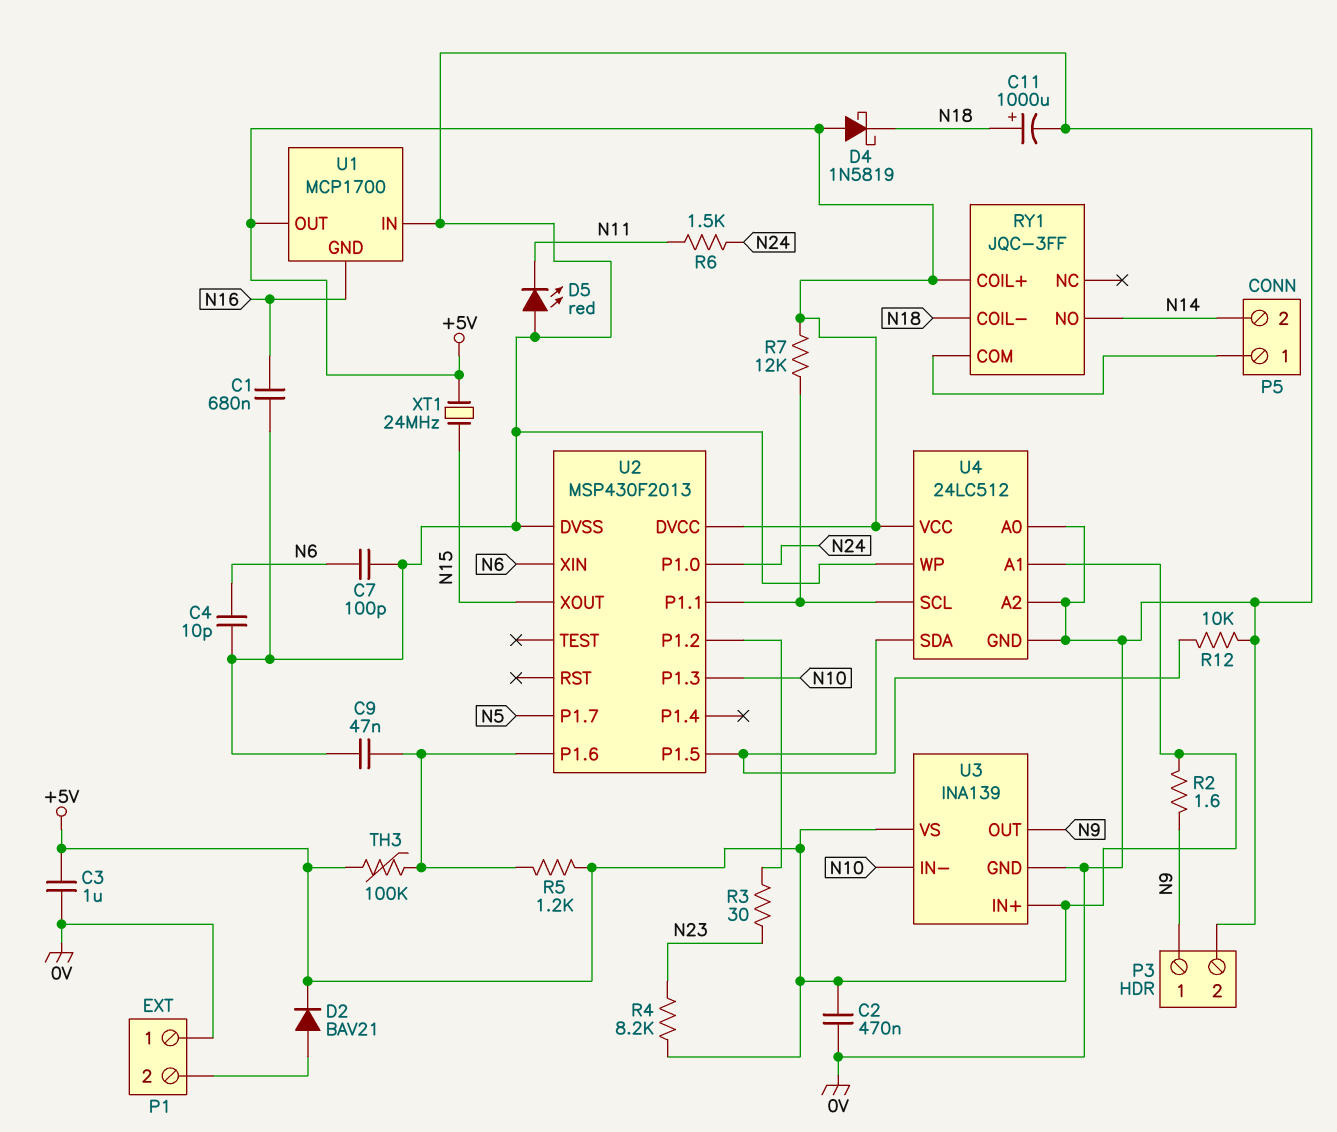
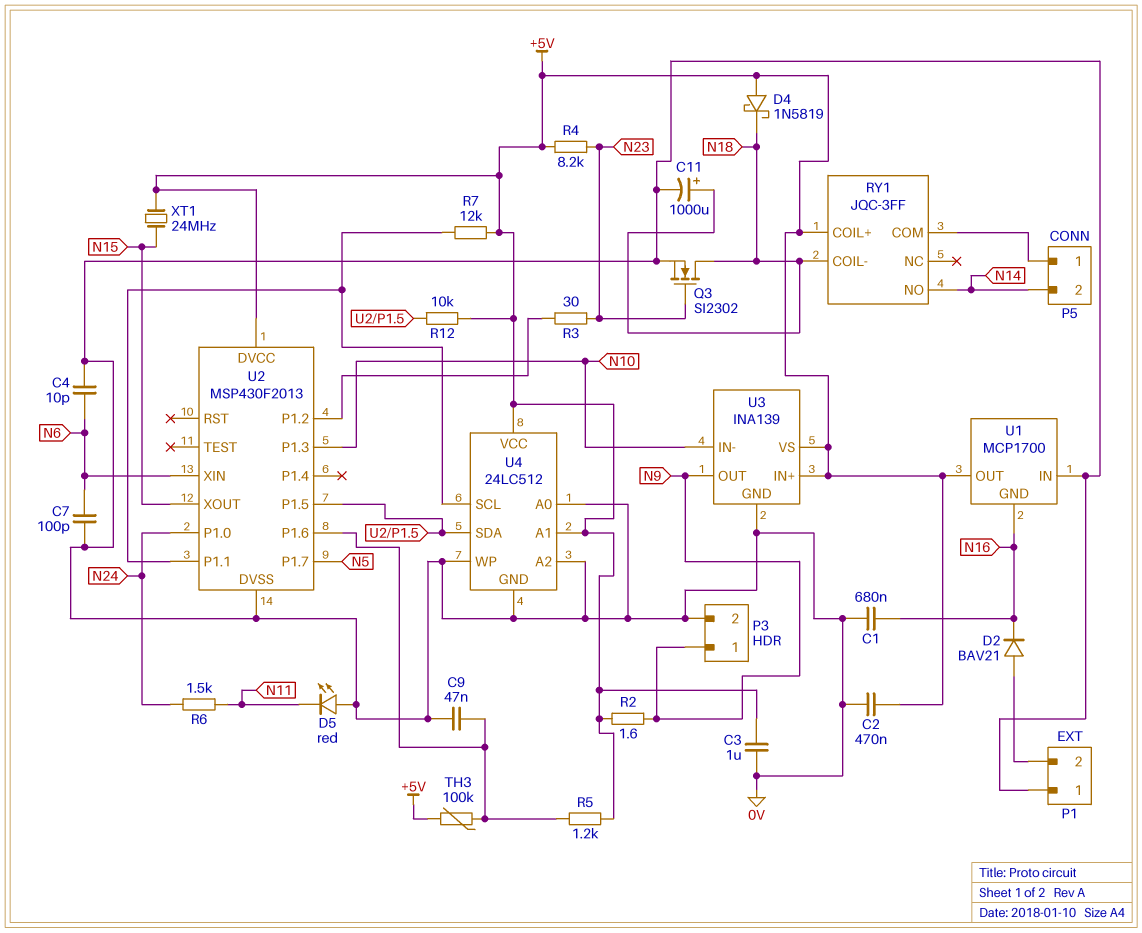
D2: diode BAV21 (A P1/2, K +5V) -> diode BAV21 (A P1/2, K N16)
Q3: none -> NMOS SI2302 (G N23, D N18, S 0V)
R12: 10k (0V, U2/P1.5) -> 10k (+5V, U2/P1.5)

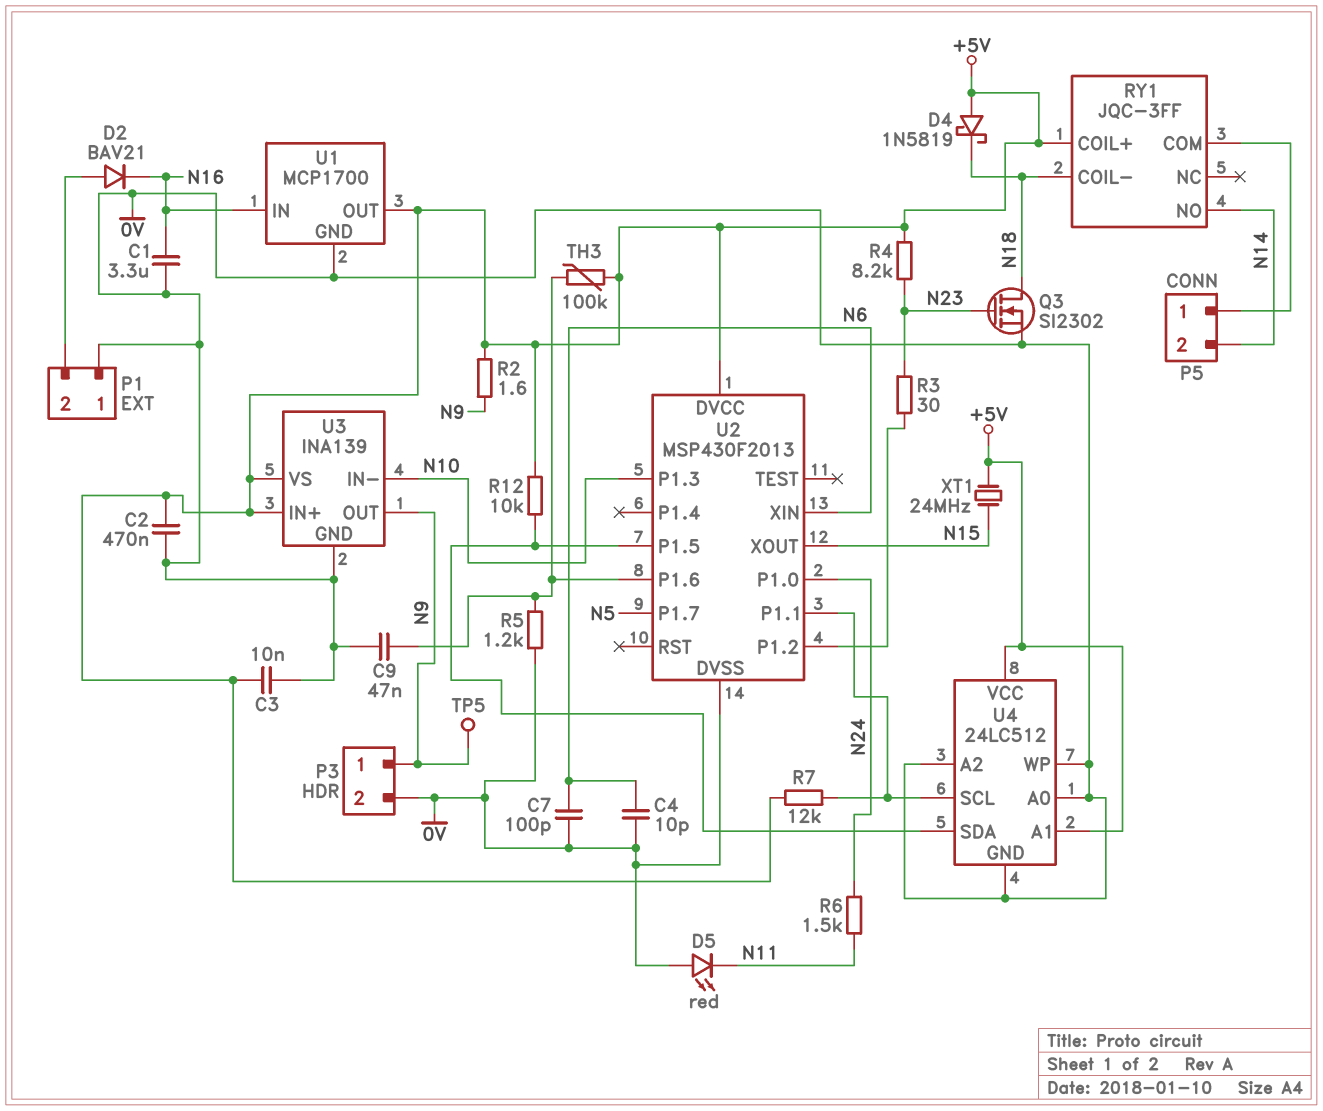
C1: 680nF (0V, N16) -> 3.3uF (0V, N16)
C3: 1uF (+5V, 0V) -> 10nF (+5V, 0V)
C11: 1000uF (plus N18, minus 0V) -> none
R5: 1.2k (+5V, U2/P1.6) -> 1.2k (0V, U2/P1.6)
TP5: none -> test point (N9)
U1 pin GND: N16 -> 0V
U1 pin IN: 0V -> N16

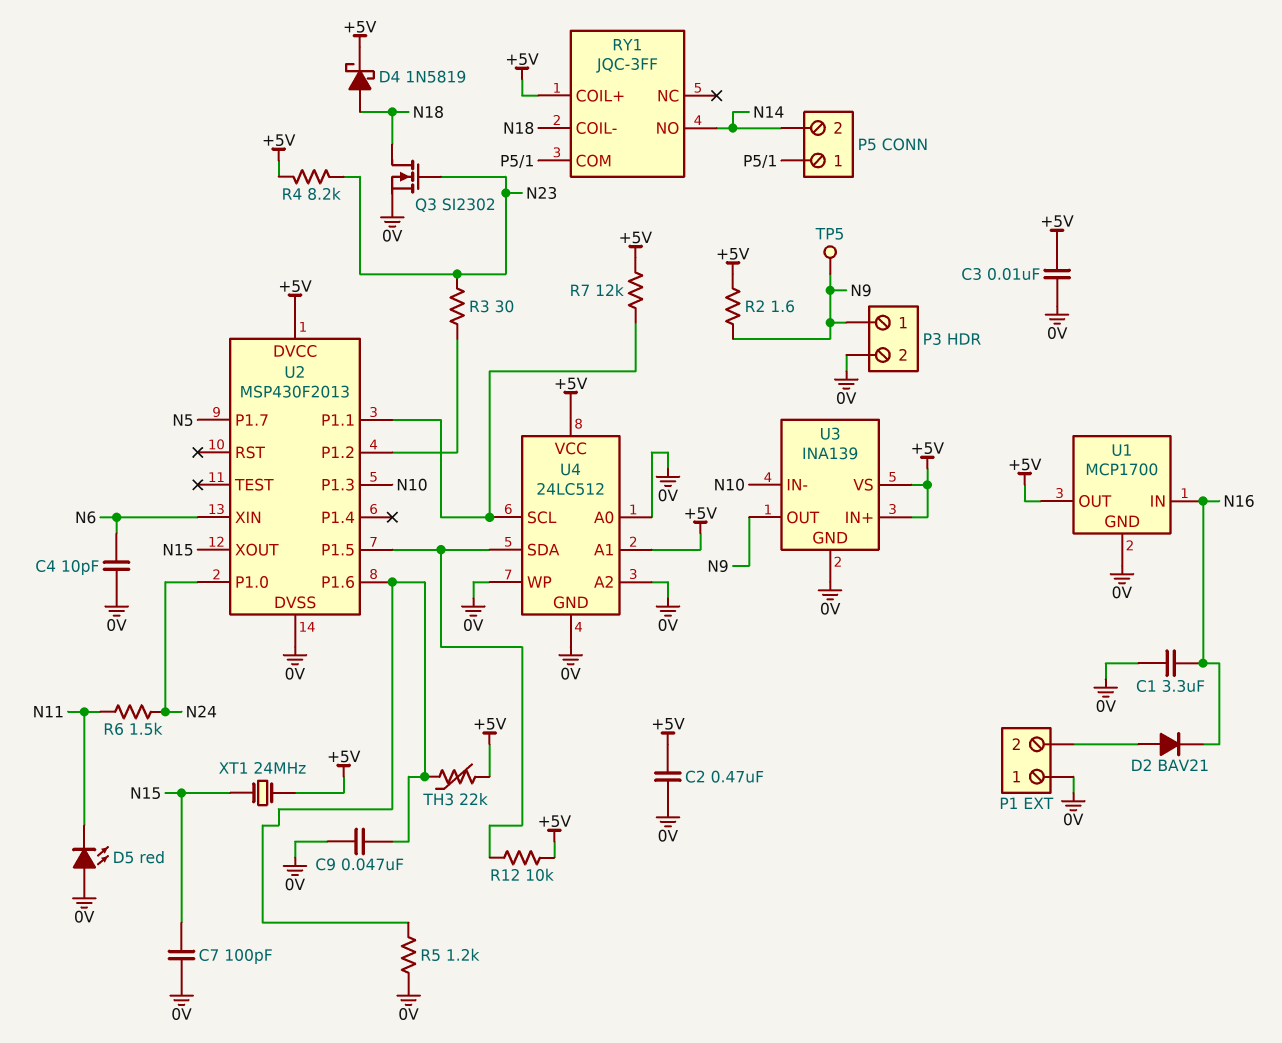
C7: 100pF (0V, N6) -> 100pF (0V, N15)
D4: schottky 1N5819 (A +5V, K N18) -> schottky 1N5819 (A N18, K +5V)
TH3: 100k (+5V, U2/P1.6) -> 22k (+5V, U2/P1.6)

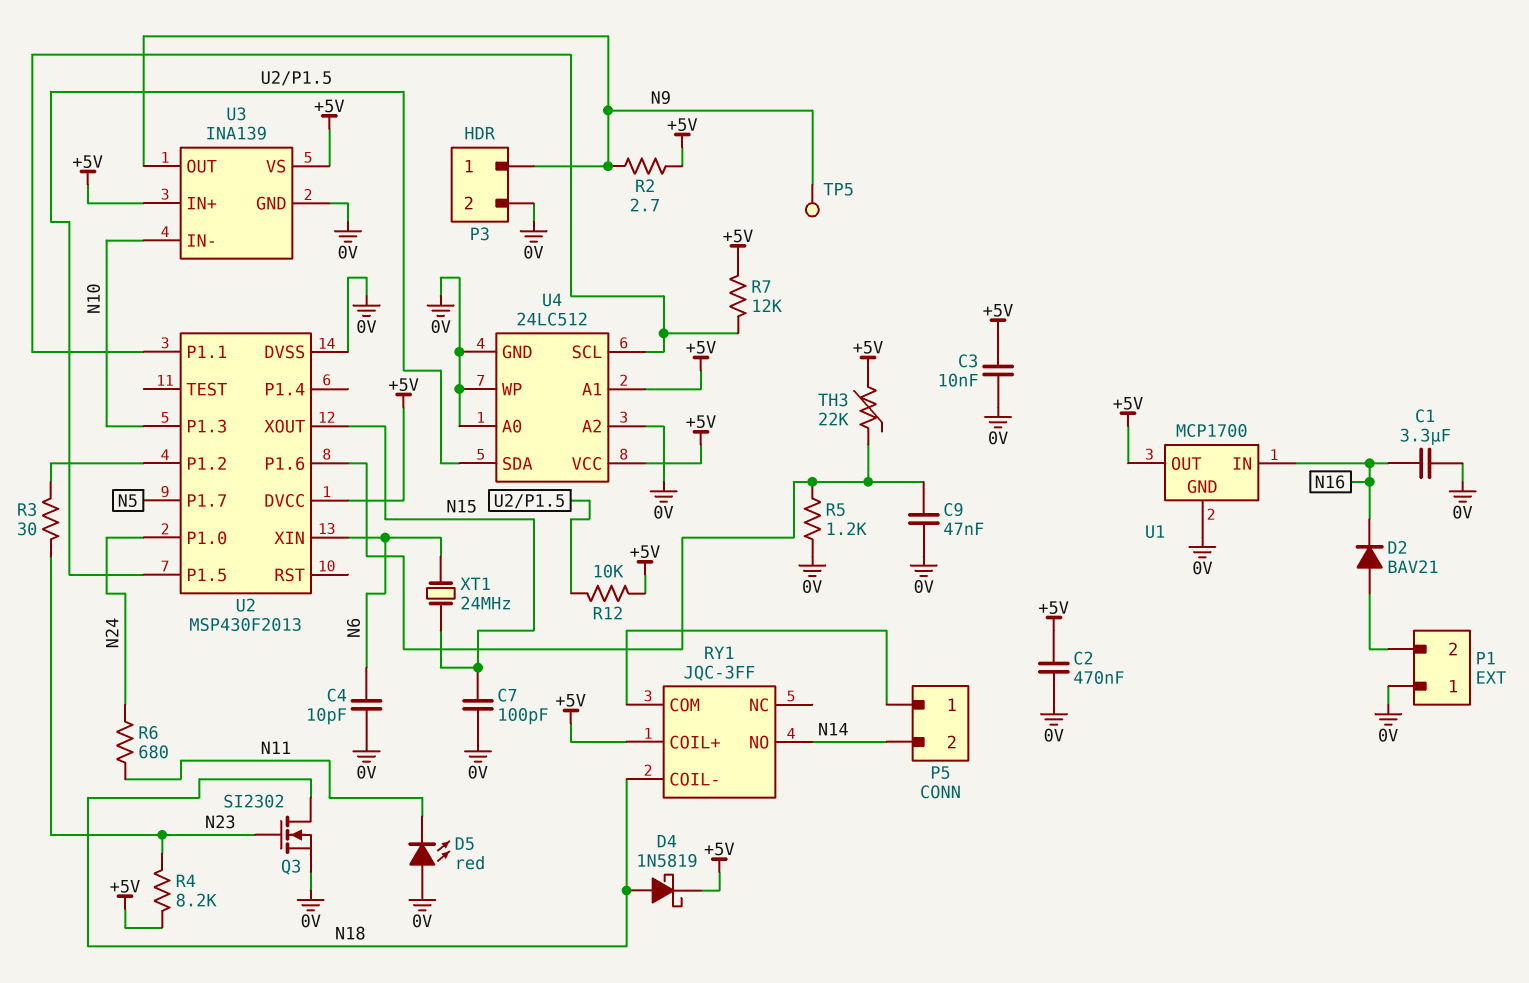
R2: 1.6 (+5V, N9) -> 2.7 (+5V, N9)
R6: 1.5k (N11, N24) -> 680 (N11, N24)
XT1: 24MHz (+5V, N15) -> 24MHz (N6, N15)

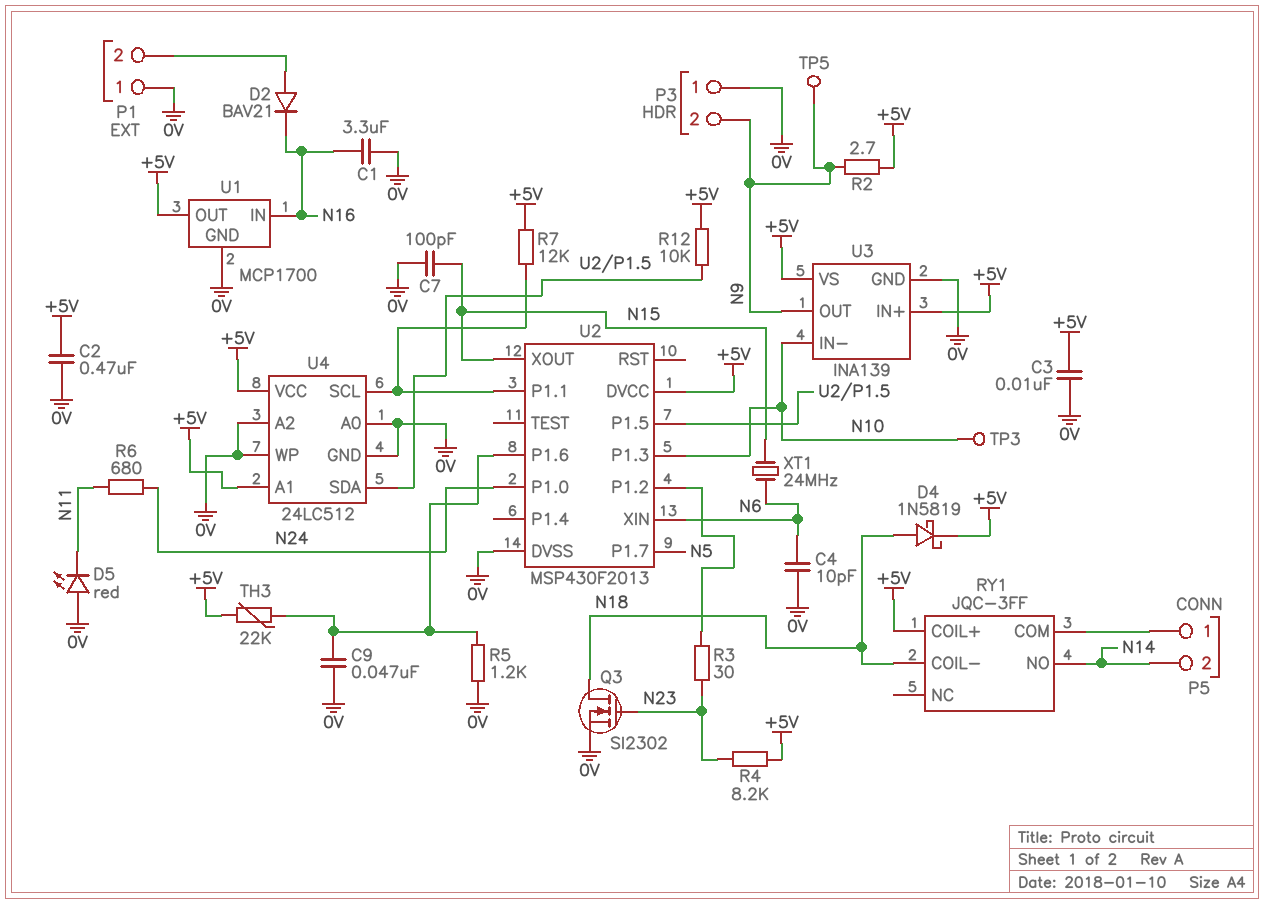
P3 pin 1: N9 -> 0V
P3 pin 2: 0V -> N9
TP3: none -> test point (N10)

